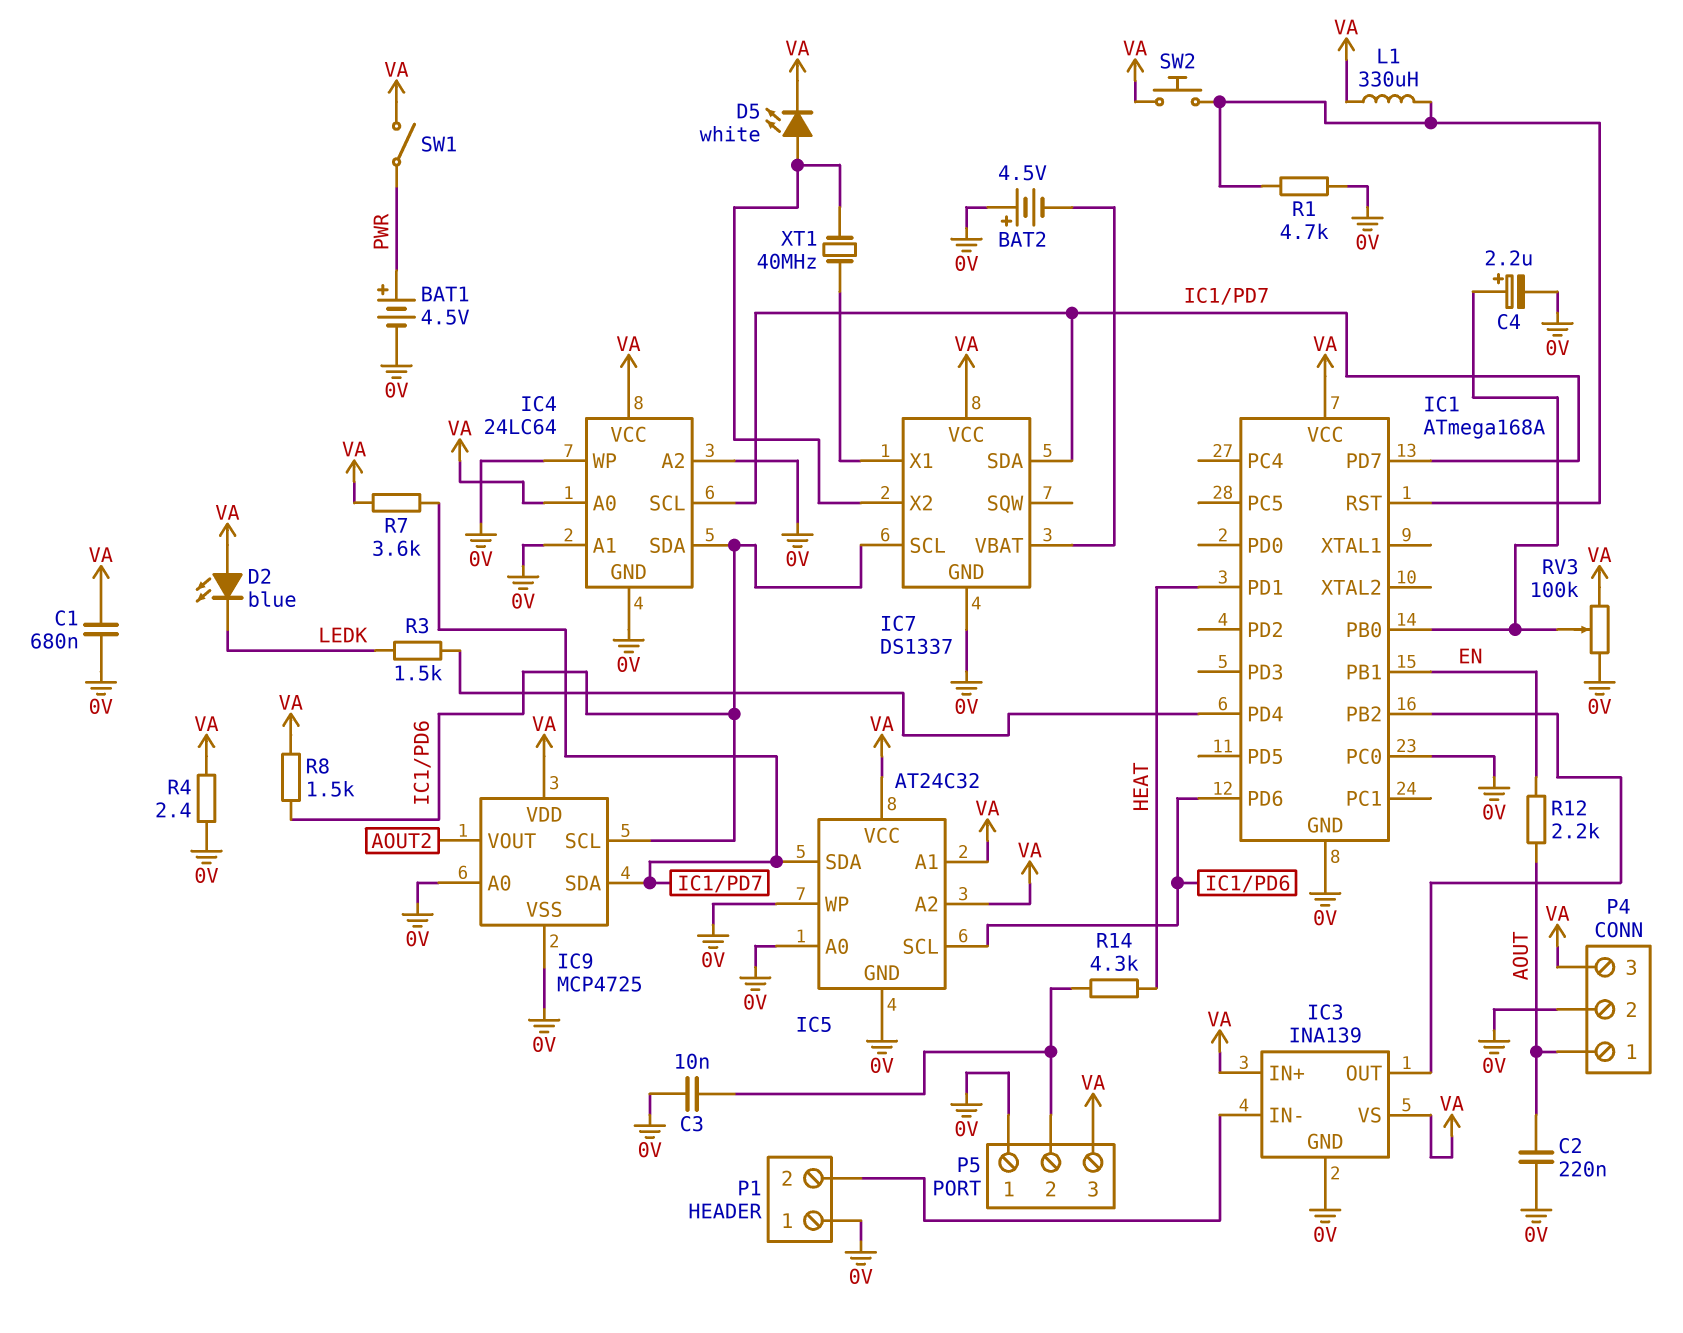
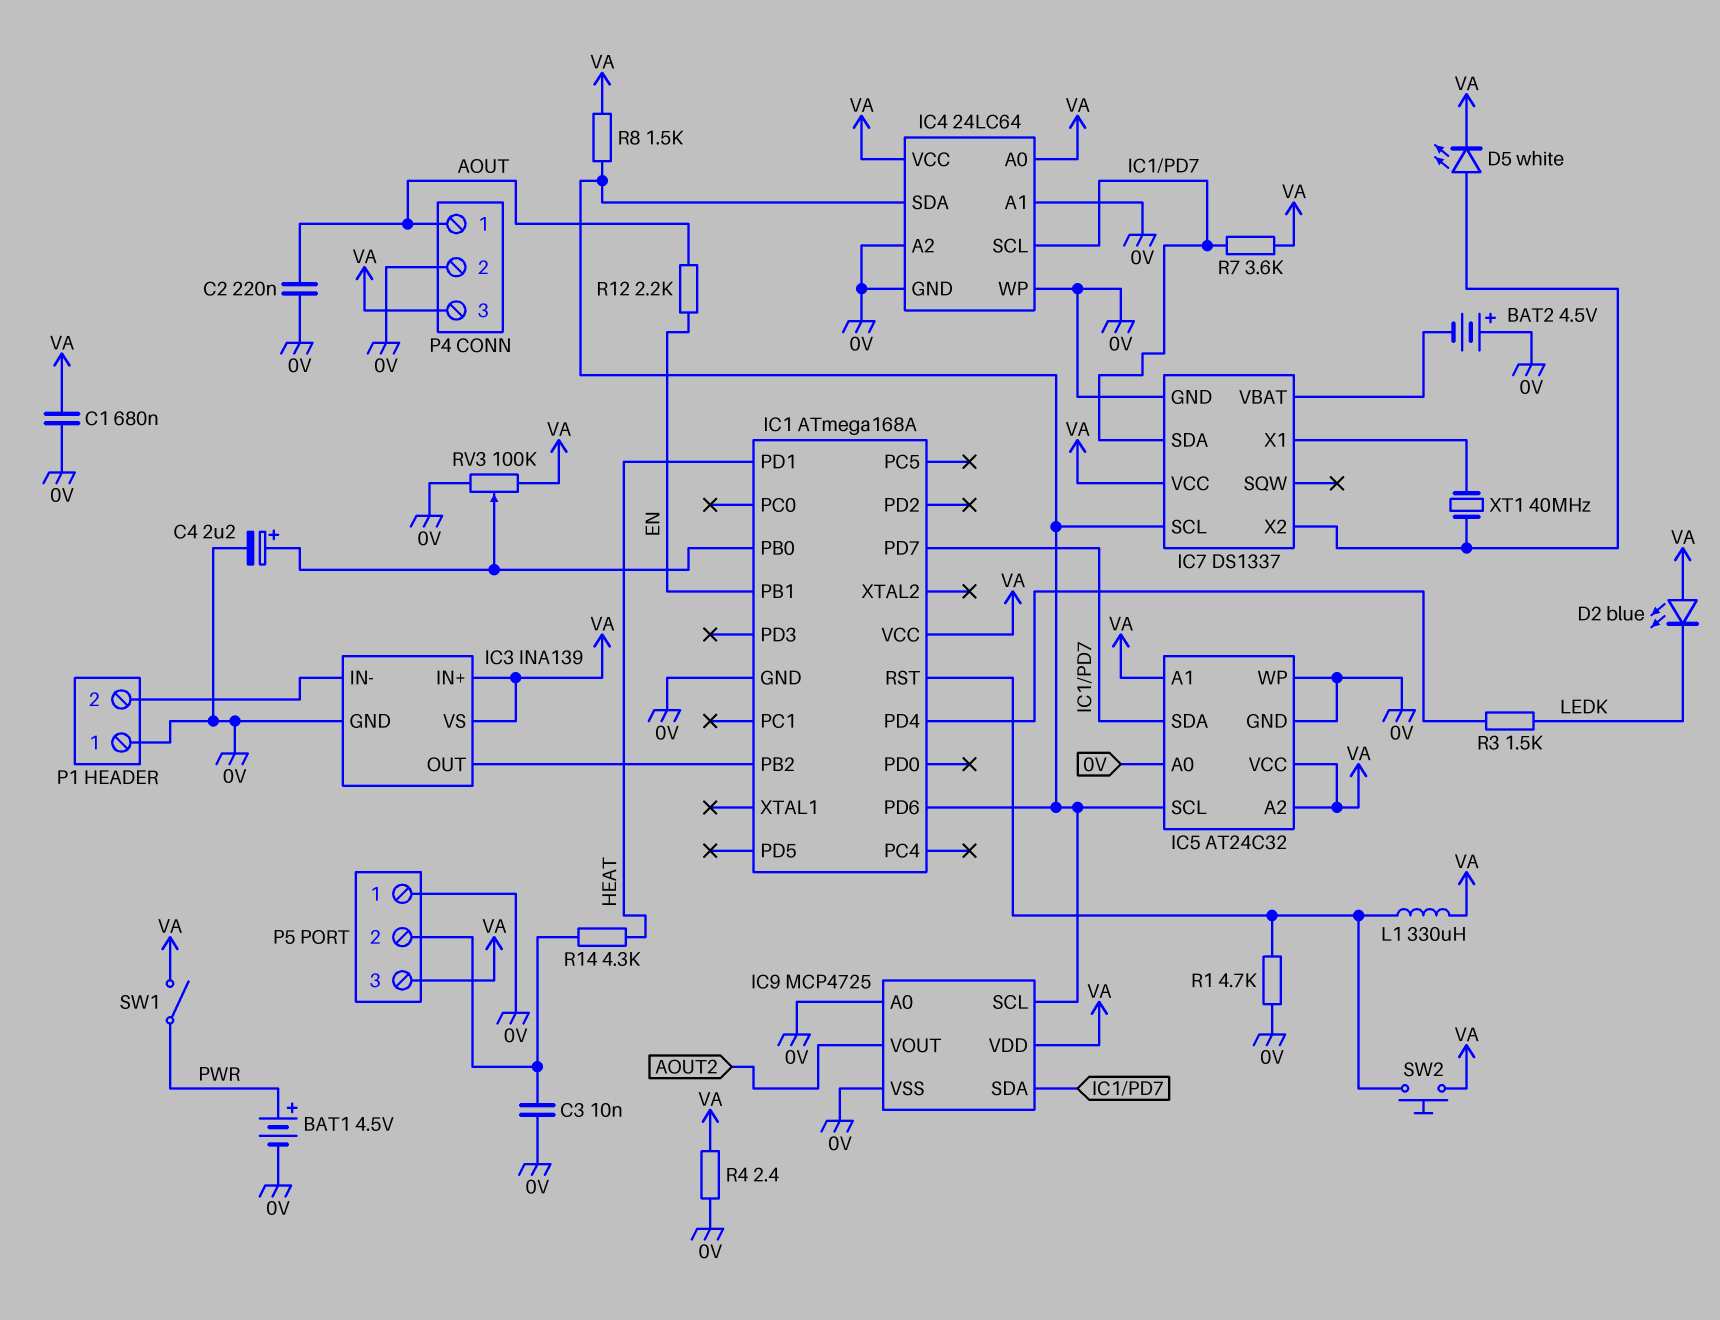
IC1 pin PC0: 0V -> none

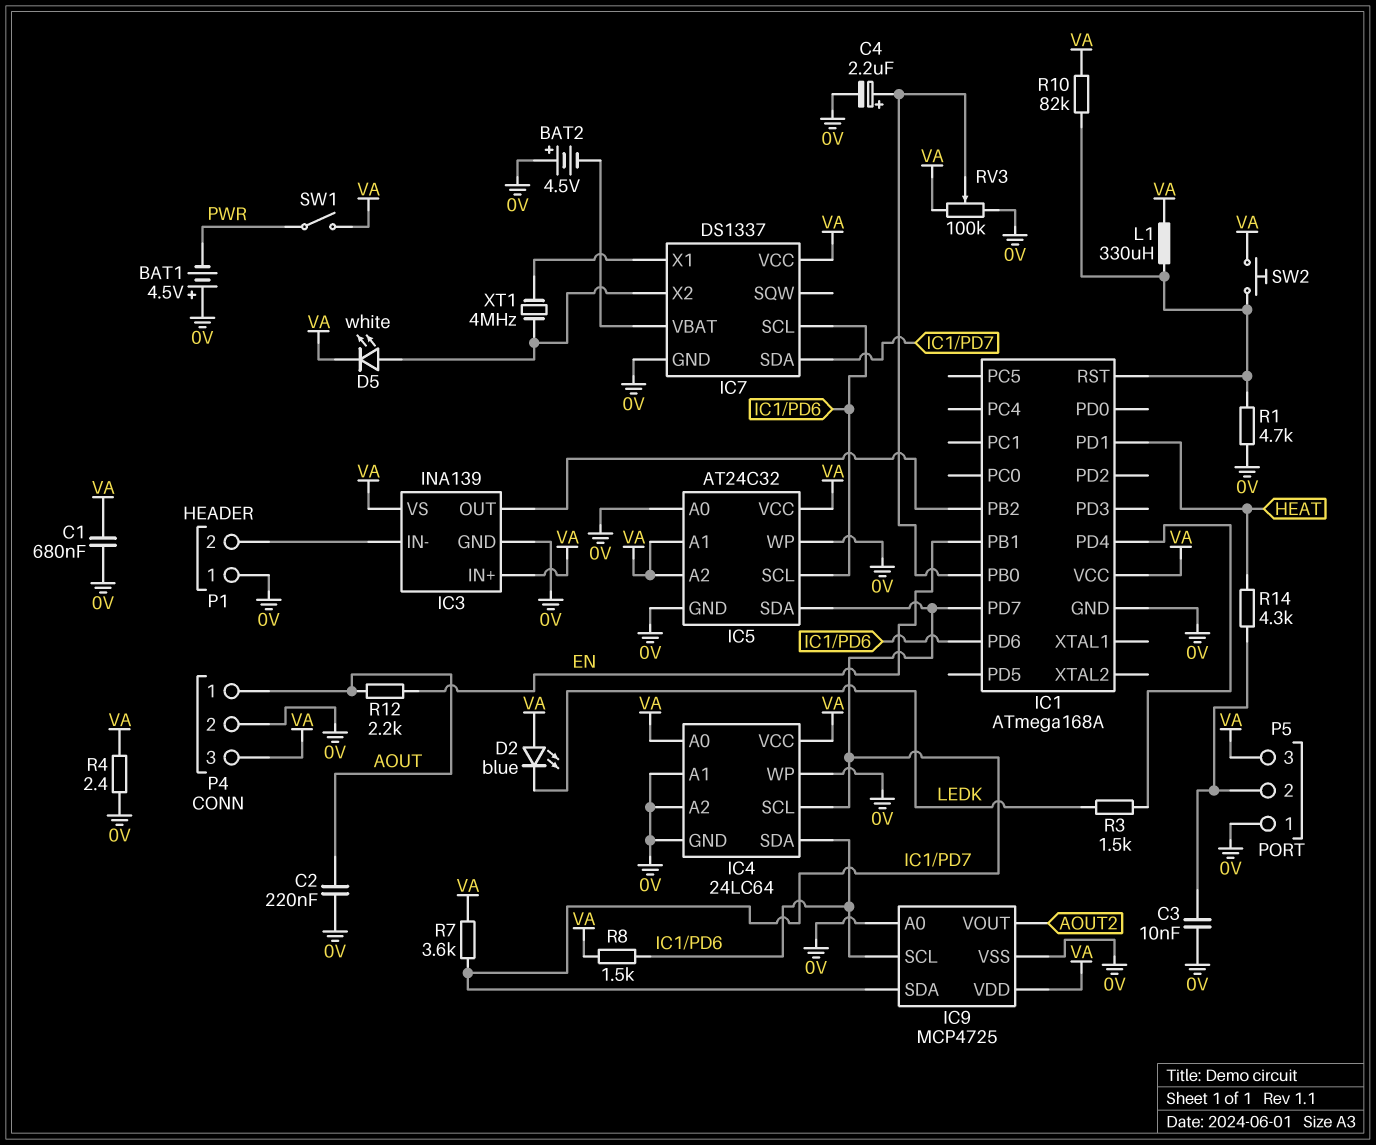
BAT1: 4.5V (plus PWR, minus 0V) -> 4.5V (plus 0V, minus PWR)
R10: none -> 82k (IC1/RST, VA)
XT1: 40MHz (IC7/X1, IC7/X2) -> 4MHz (IC7/X1, IC7/X2)

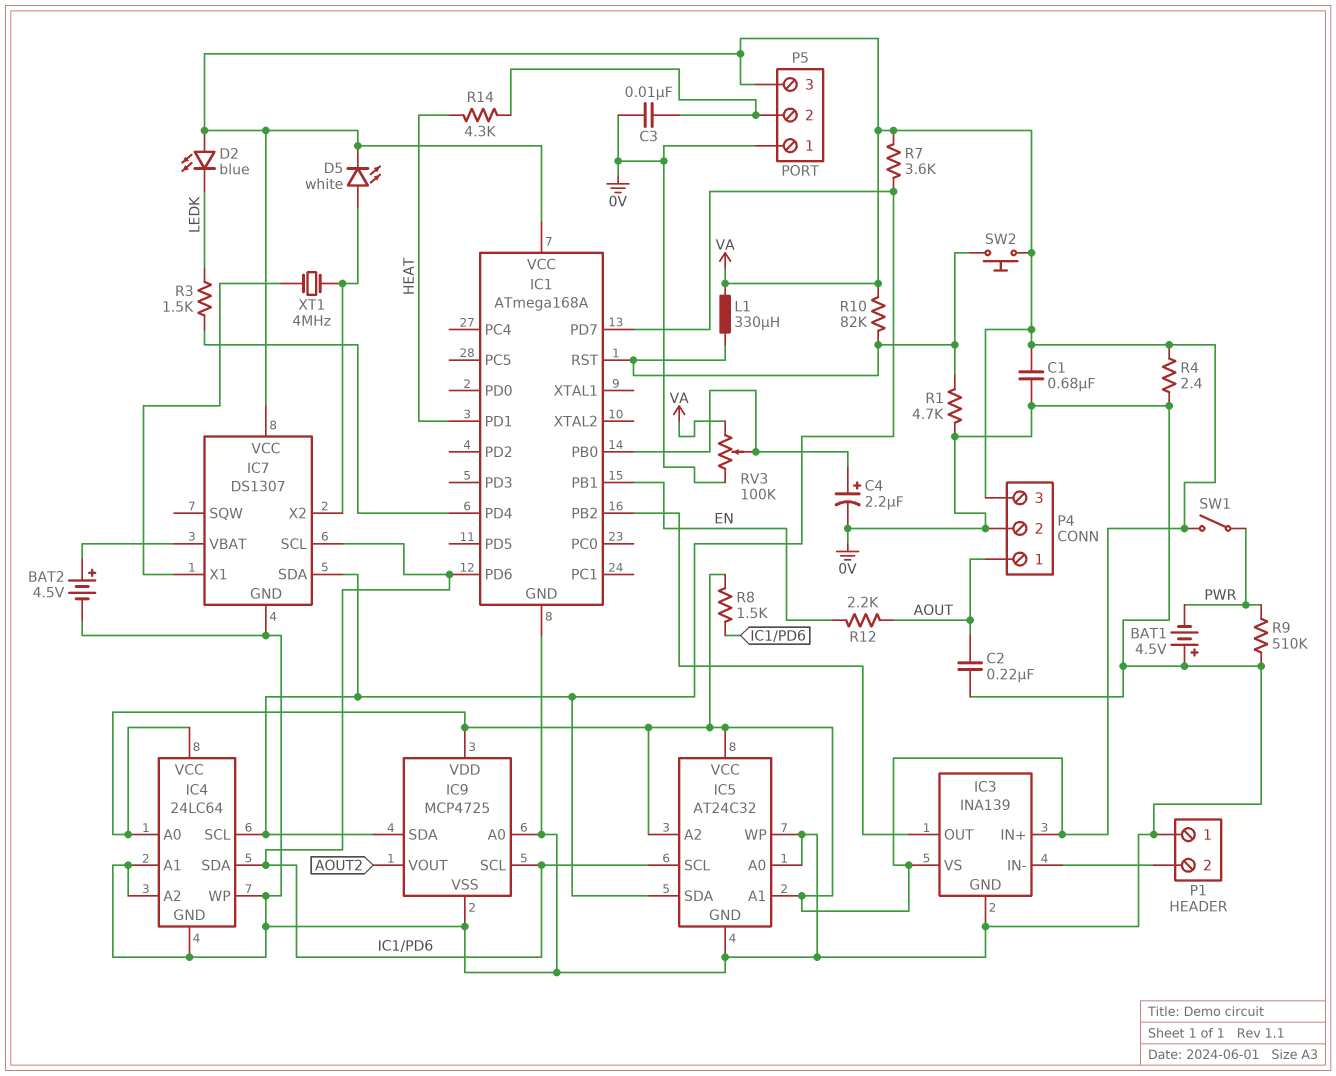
BAT2: 4.5V (plus 0V, minus IC7/VBAT) -> 4.5V (plus IC7/VBAT, minus 0V)
IC7: DS1337 -> DS1307
R9: none -> 510k (0V, PWR)

